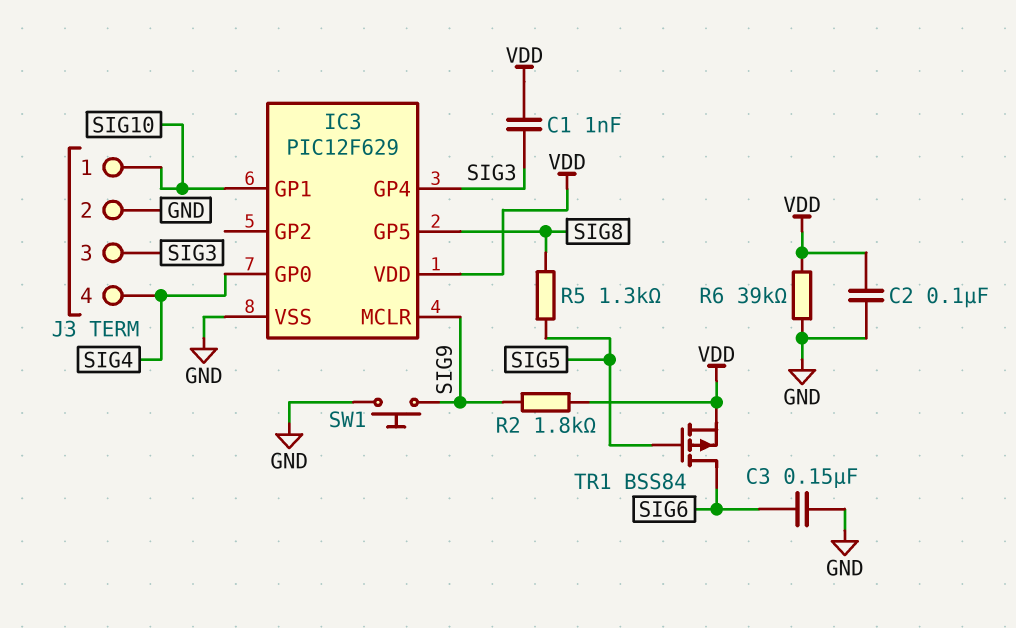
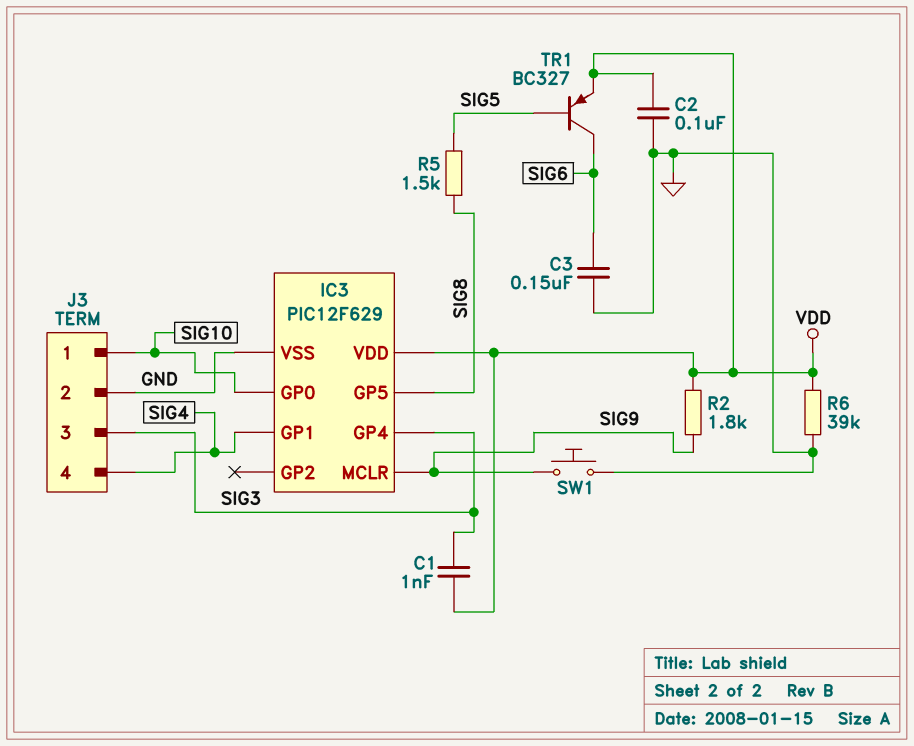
IC3 pin GP0: SIG4 -> SIG10
IC3 pin GP1: SIG10 -> SIG4
R5: 1.3k (SIG5, SIG8) -> 1.5k (SIG5, SIG8)
TR1: PMOS BSS84 (G SIG5, D SIG6, S VDD) -> PNP BC327 (B SIG5, C SIG6, E VDD)

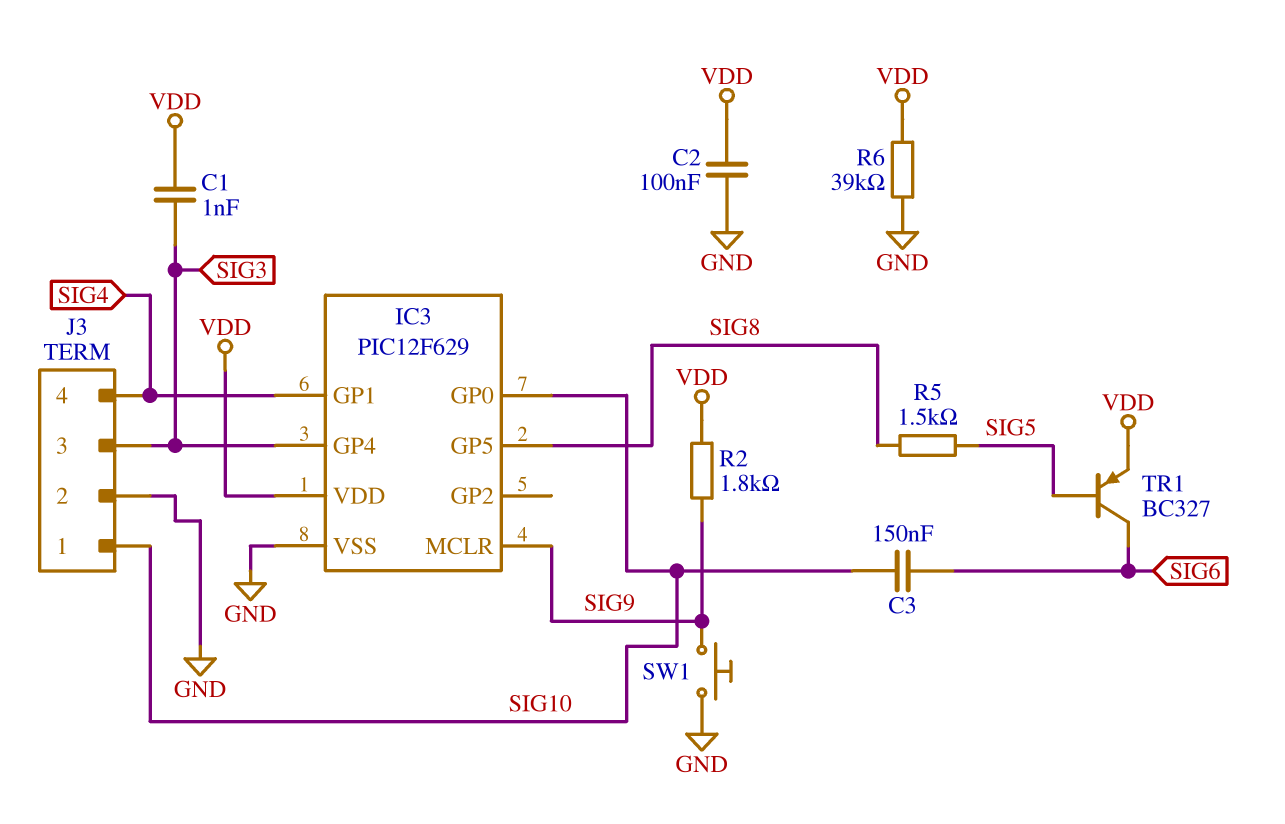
C3: 150nF (GND, SIG6) -> 150nF (SIG6, SIG10)

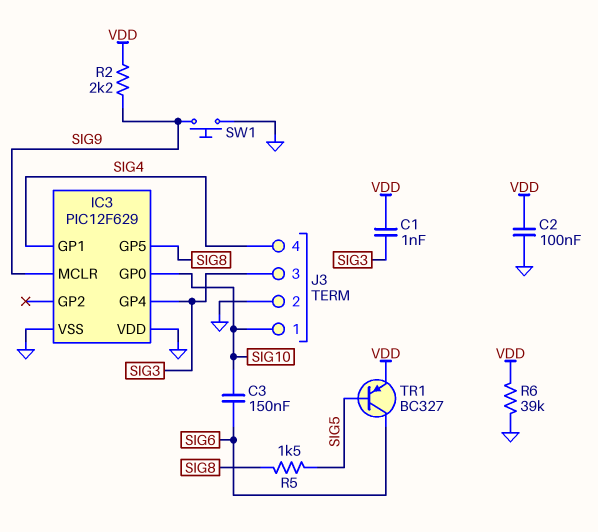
IC3 pin VDD: VDD -> GND
R2: 1.8k (SIG9, VDD) -> 2.2k (SIG9, VDD)

